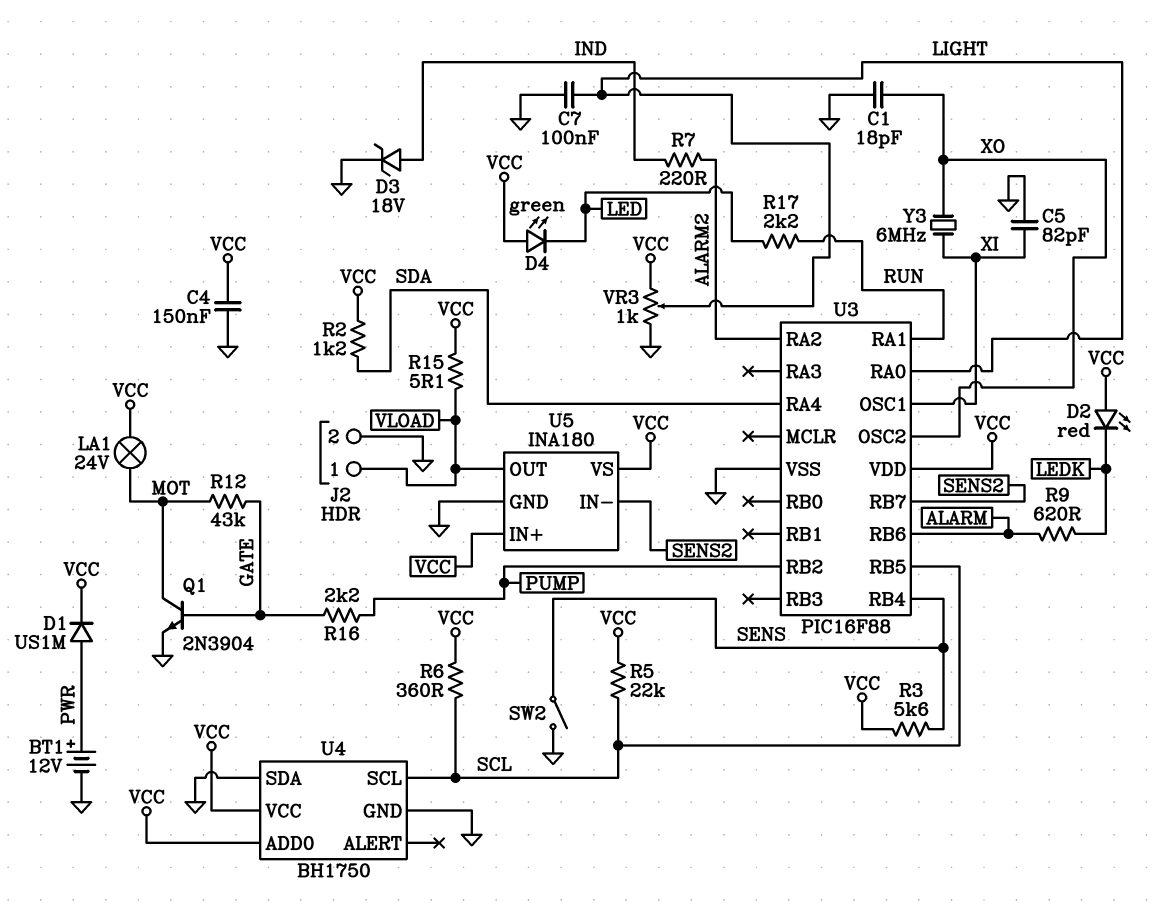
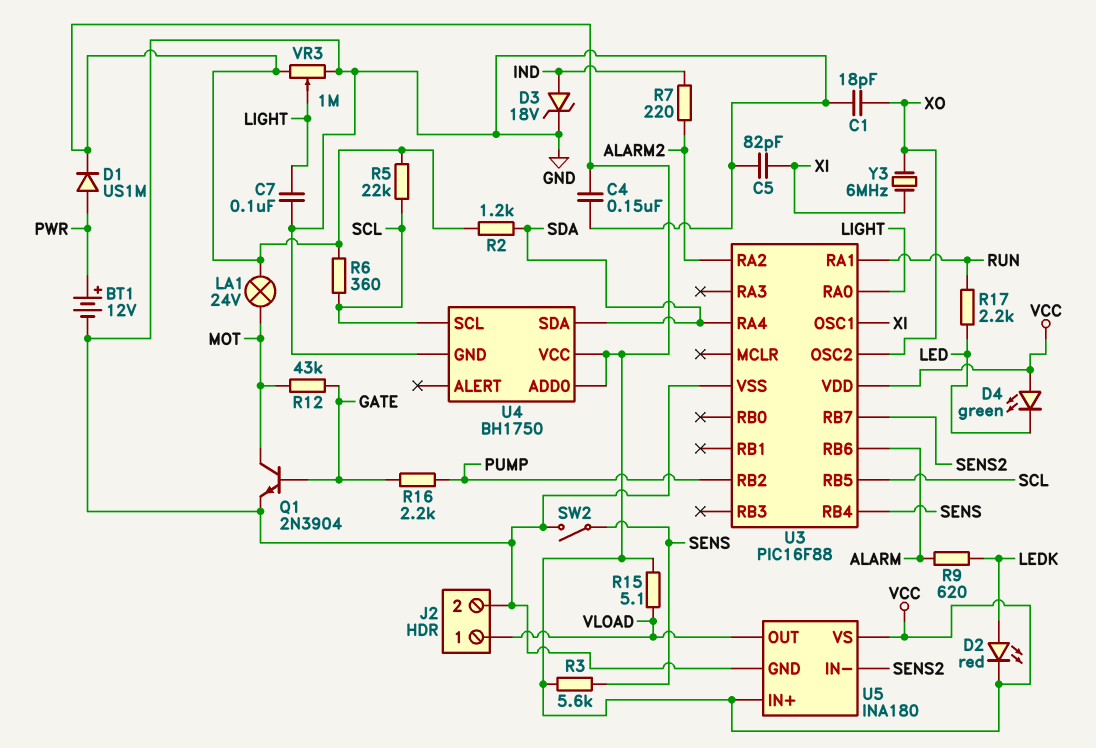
D2: LED red (A VCC, K LEDK) -> LED red (A LEDK, K VCC)
U4 pin SDA: GND -> SDA
VR3: 1k (GND, VCC, wiper LIGHT) -> 1M (GND, VCC, wiper LIGHT)

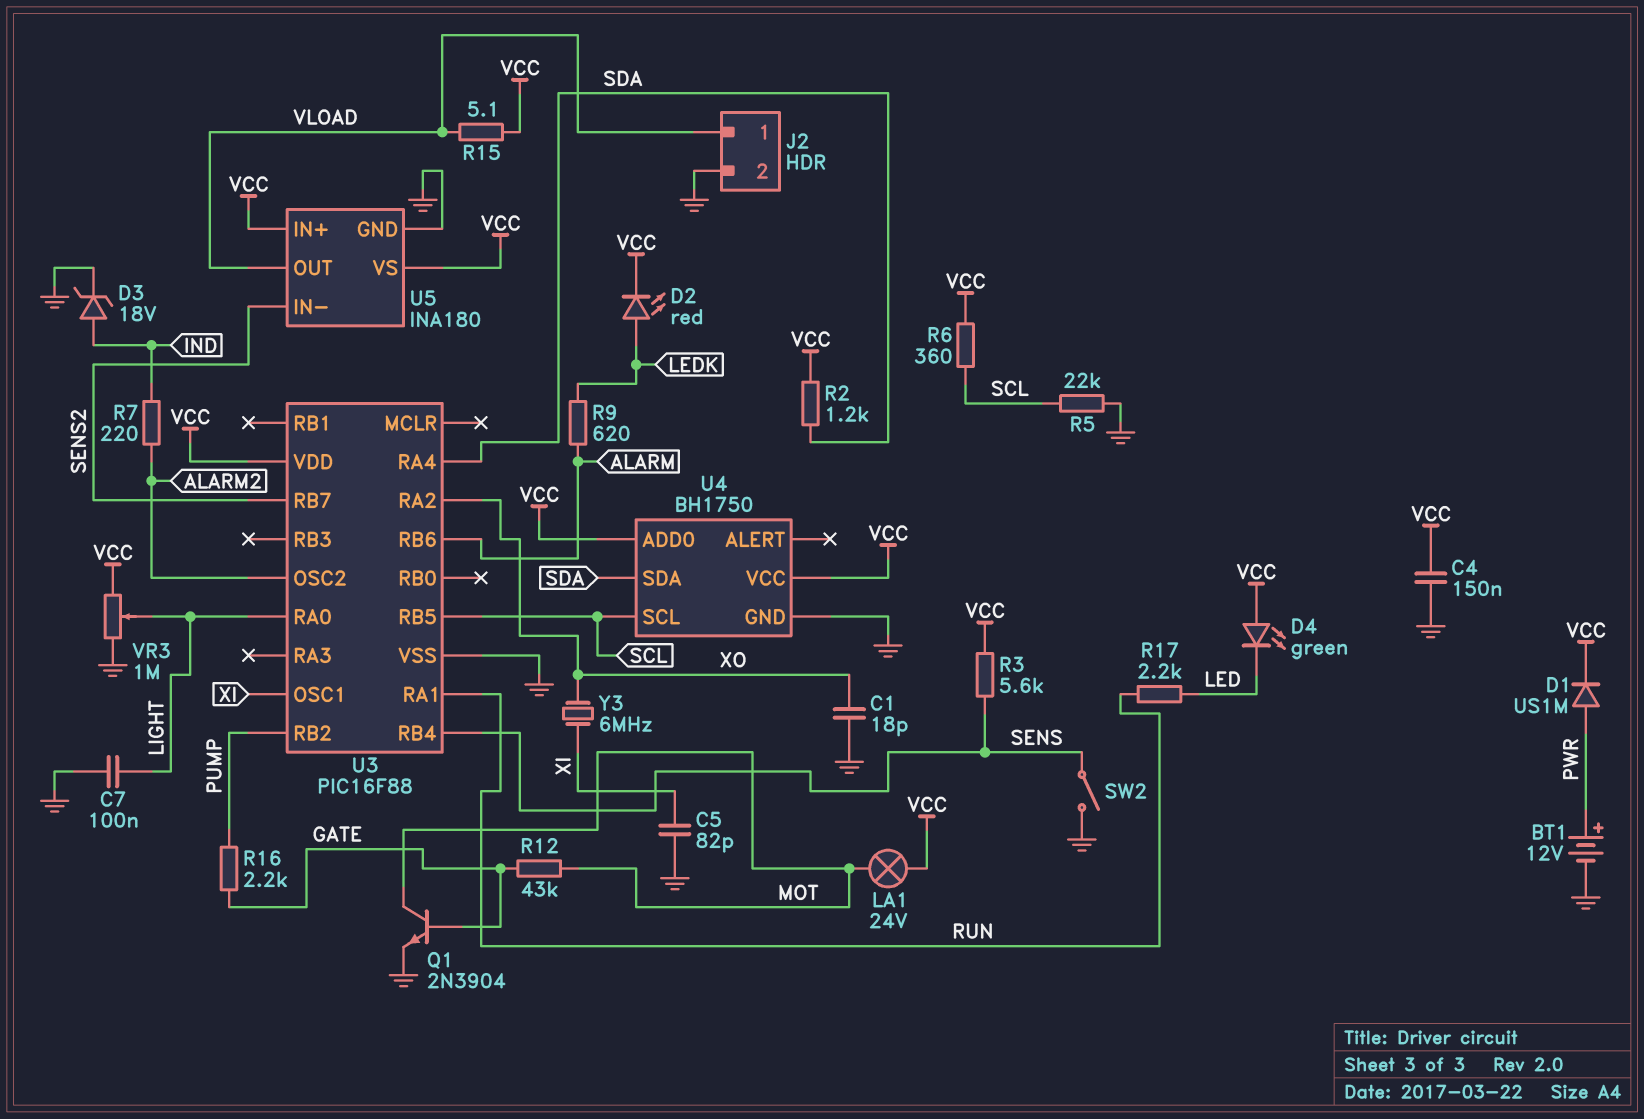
R5: 22k (SCL, VCC) -> 22k (GND, SCL)
U3 pin OSC2: XO -> ALARM2
U3 pin RA2: ALARM2 -> XO

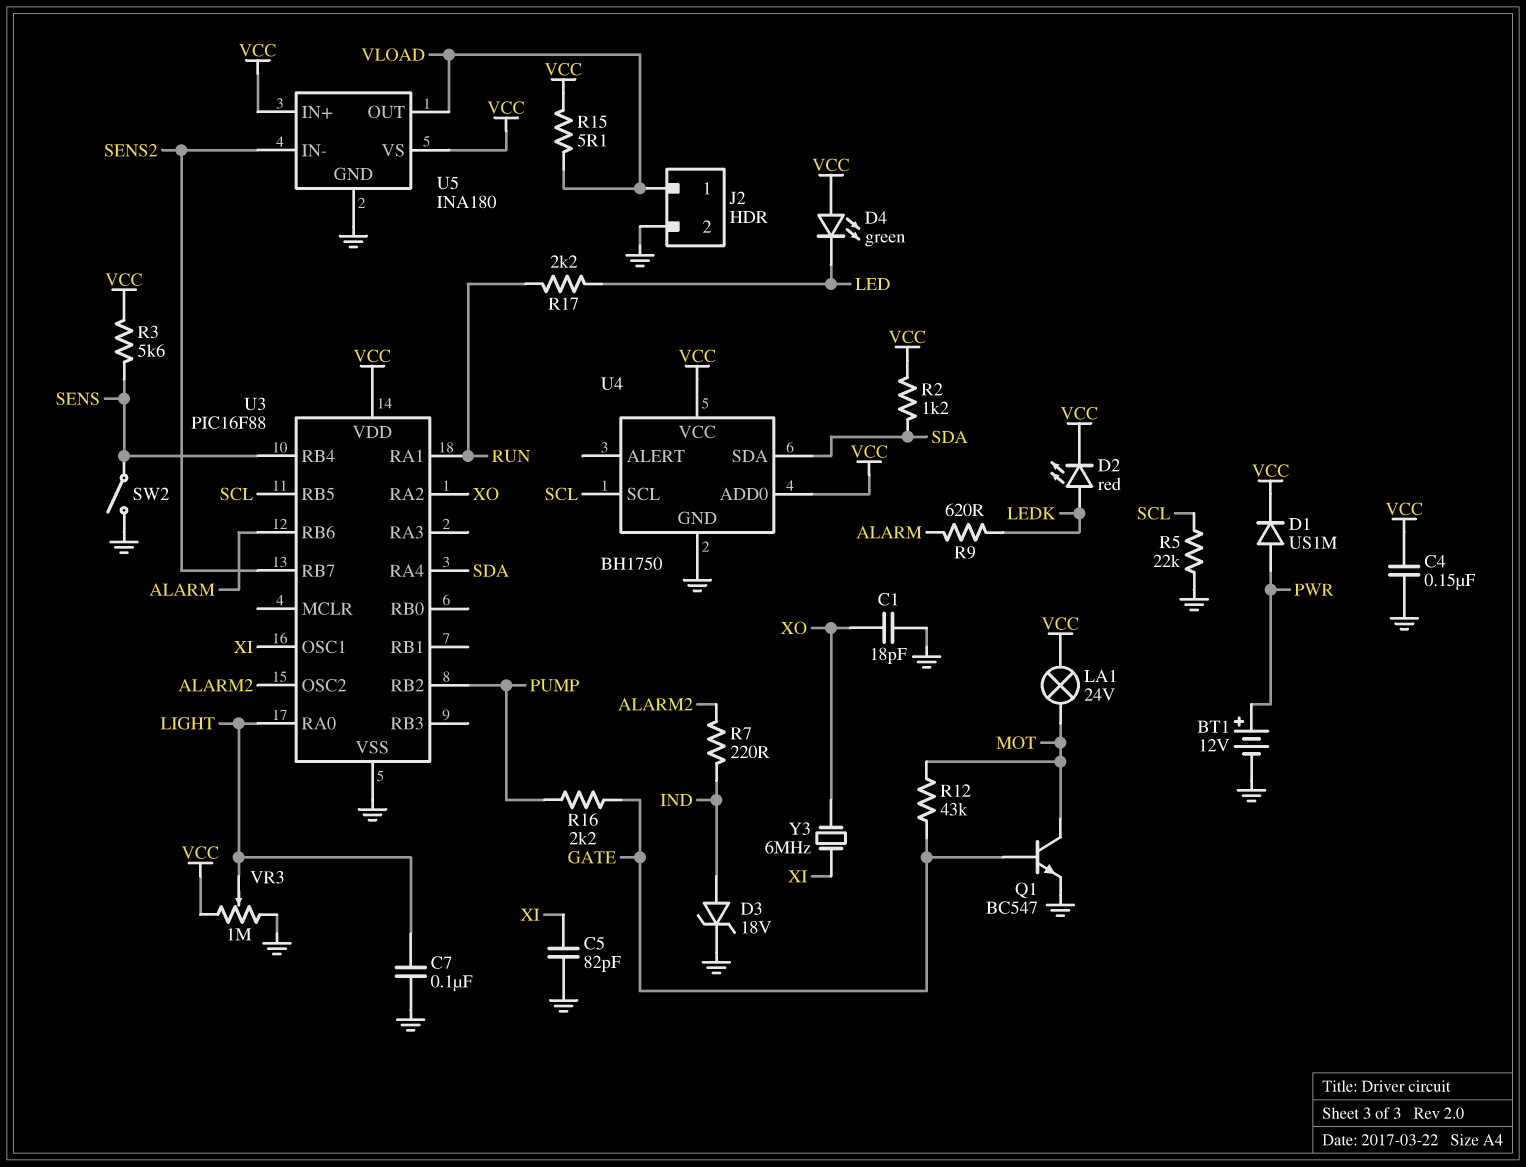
Q1: NPN 2N3904 (B GATE, C MOT, E GND) -> NPN BC547 (B GATE, C MOT, E GND)
R6: 360 (SCL, VCC) -> none

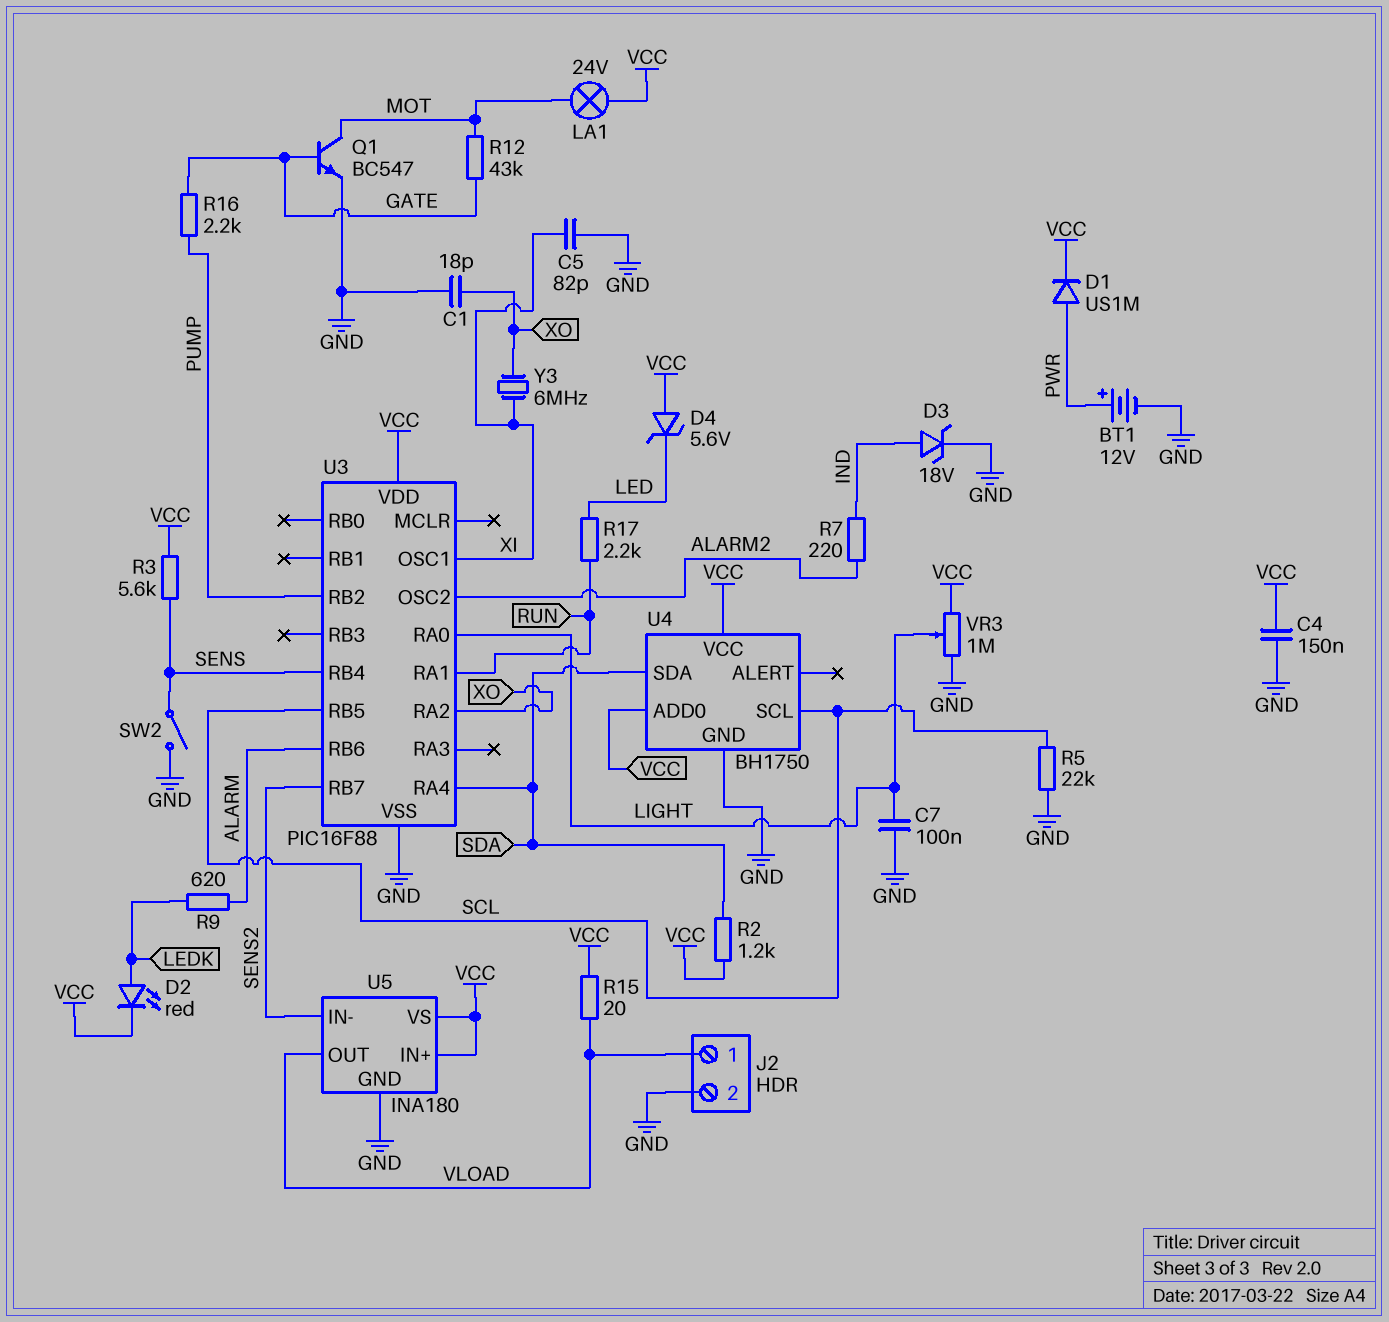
D4: LED green (A VCC, K LED) -> zener 5.6V (A VCC, K LED)
R15: 5.1 (VCC, VLOAD) -> 20 (VCC, VLOAD)

